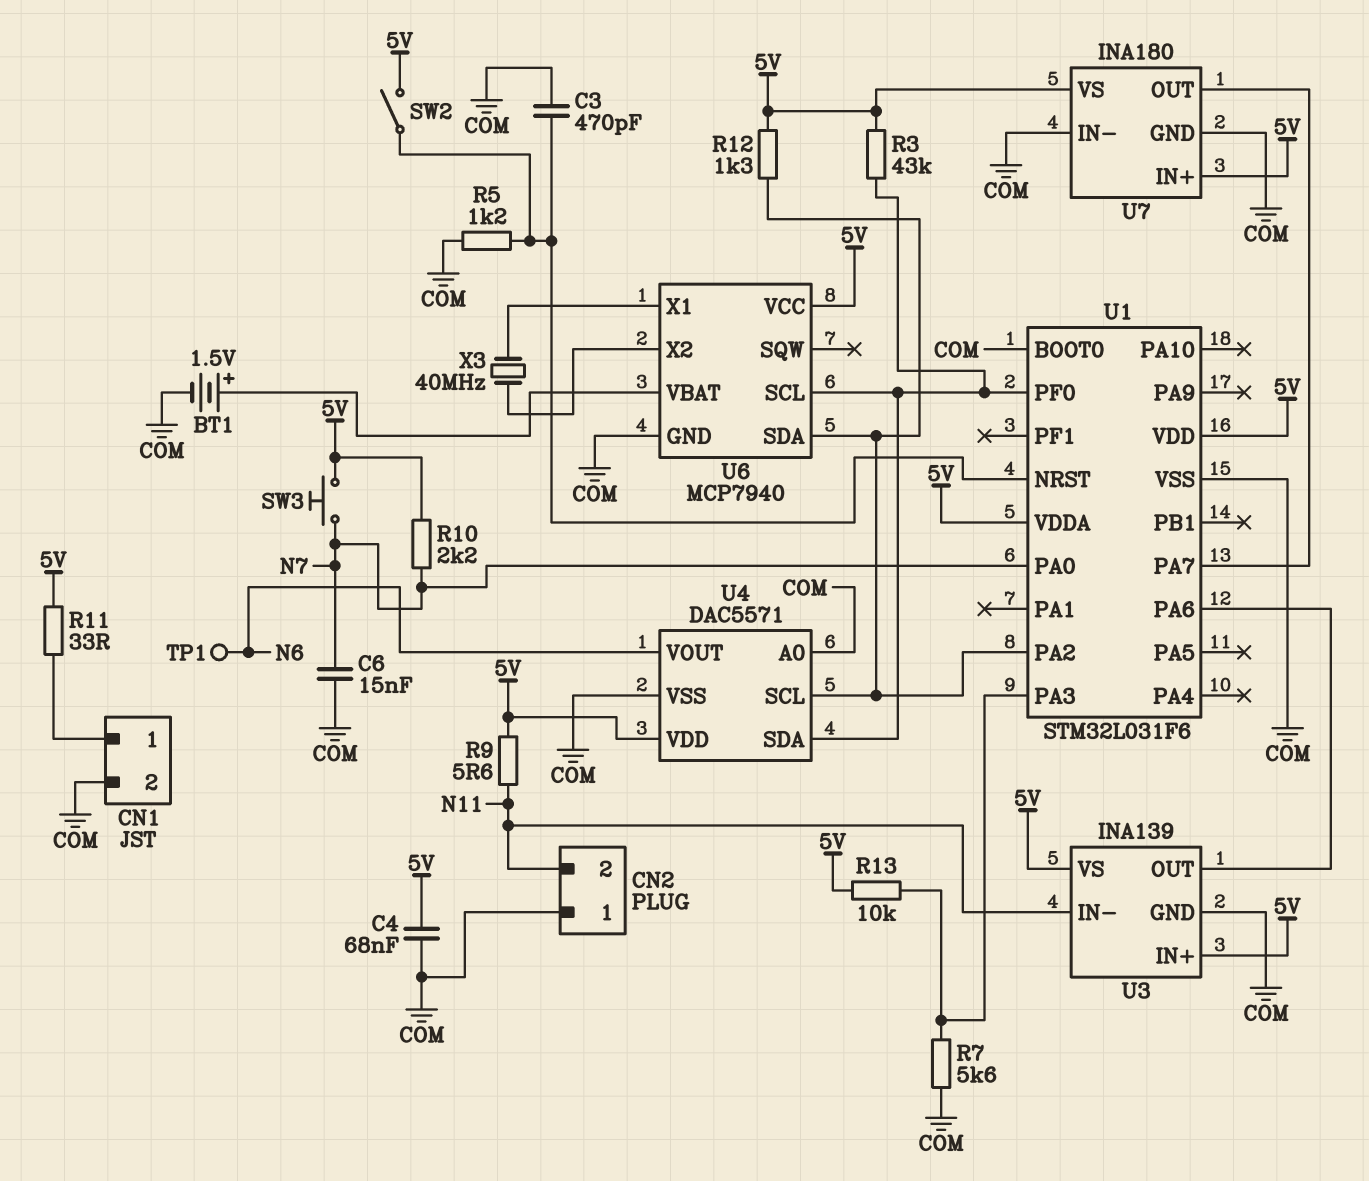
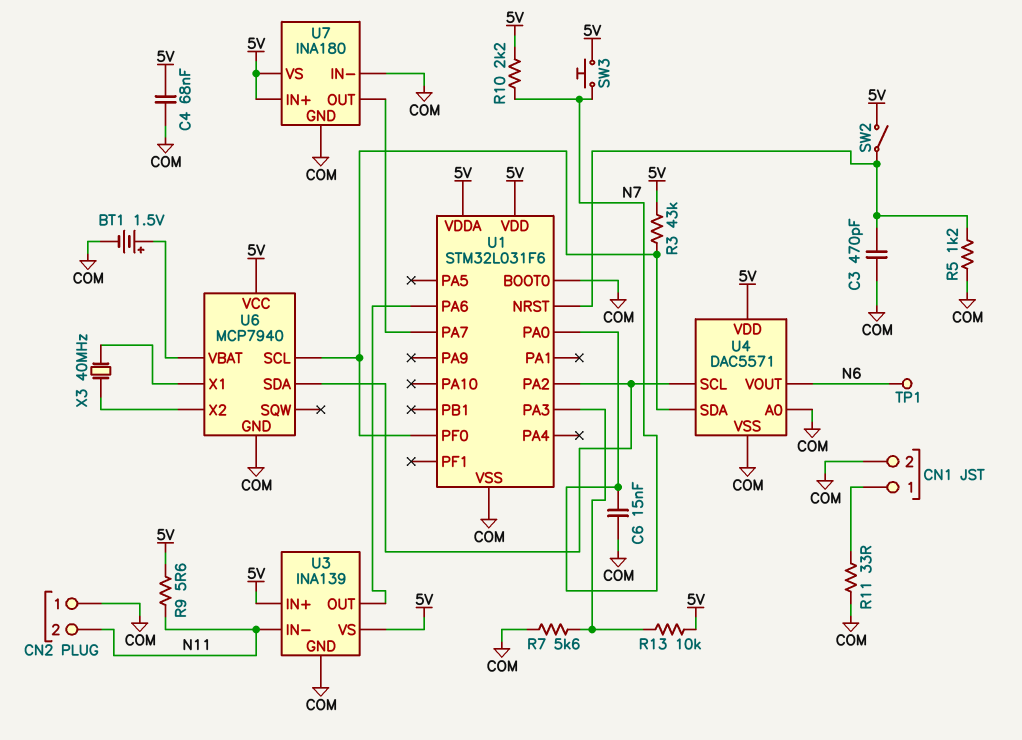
R11: 33 (5V, CN1/1) -> 33 (CN1/1, COM)
R12: 1.3k (5V, U1/PA2) -> none

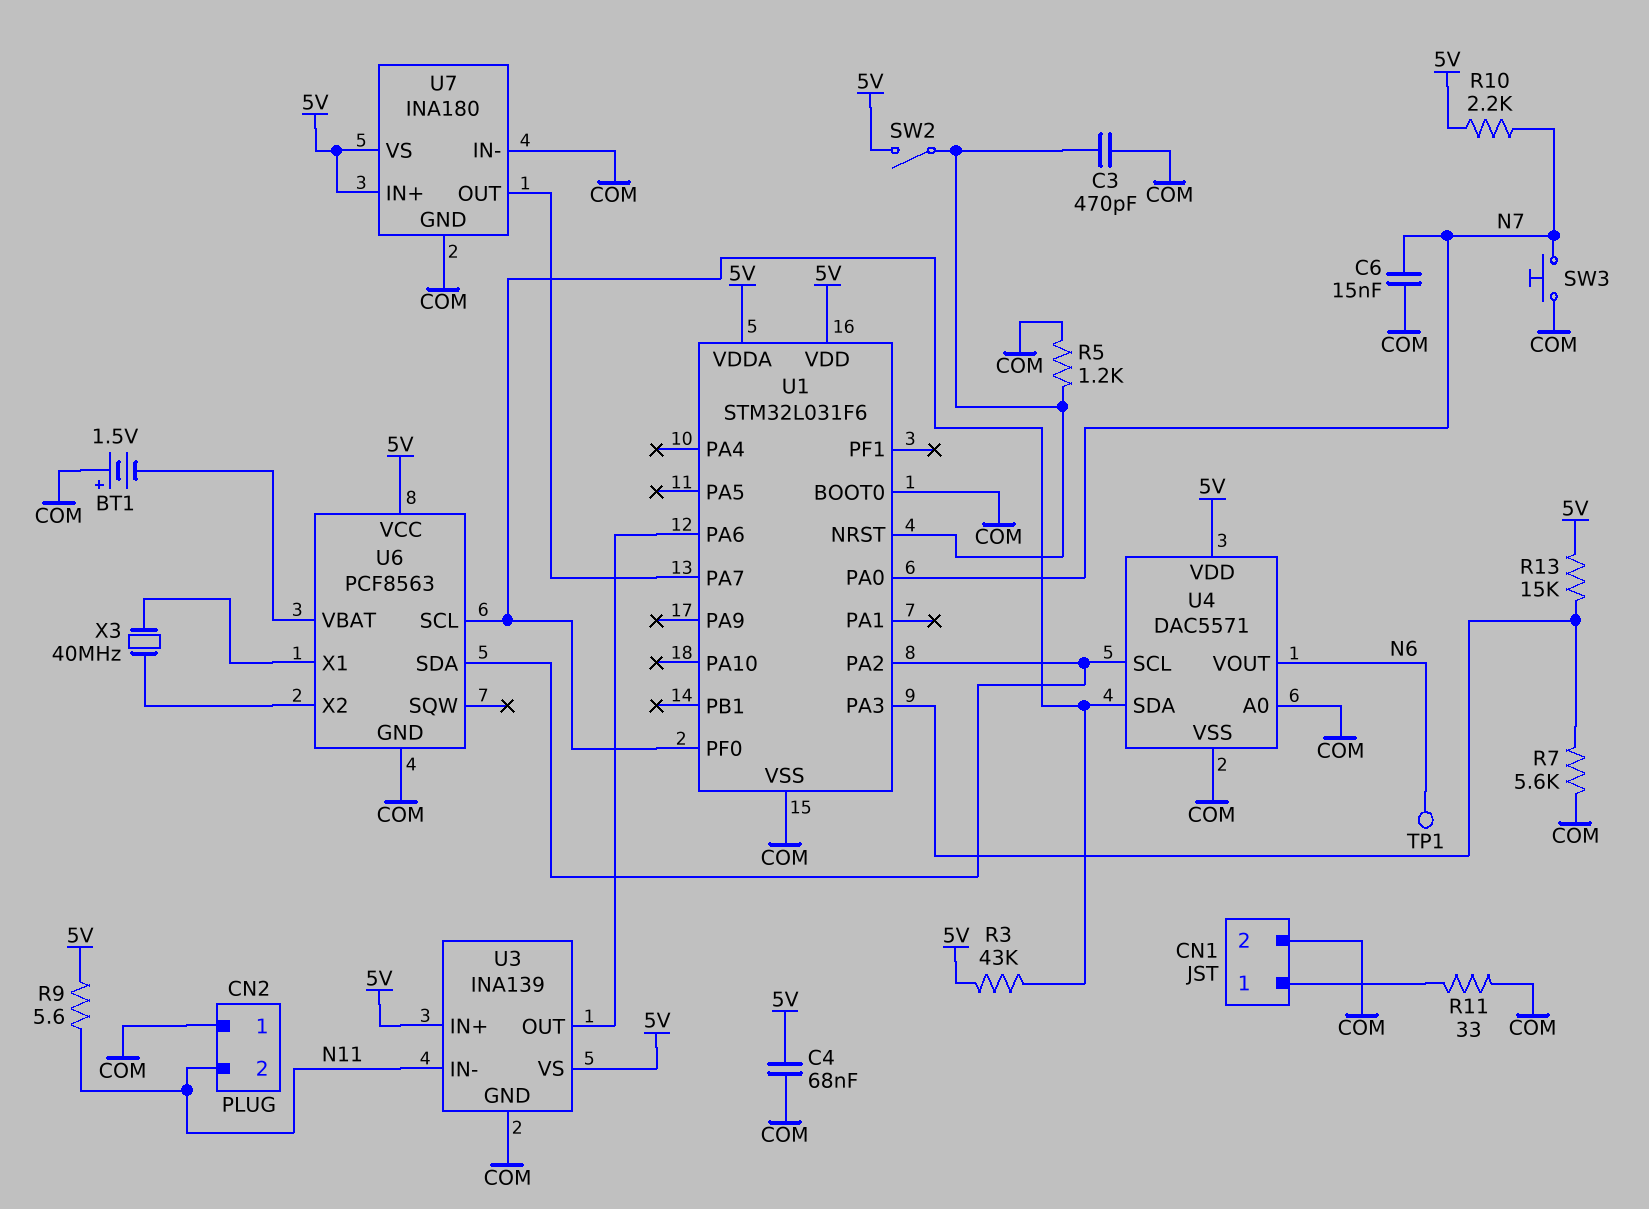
BT1: 1.5V (plus U6/VBAT, minus COM) -> 1.5V (plus COM, minus U6/VBAT)
R13: 10k (5V, U1/PA3) -> 15k (5V, U1/PA3)
SW3: button (5V, N7) -> button (COM, N7)
U6: MCP7940 -> PCF8563

